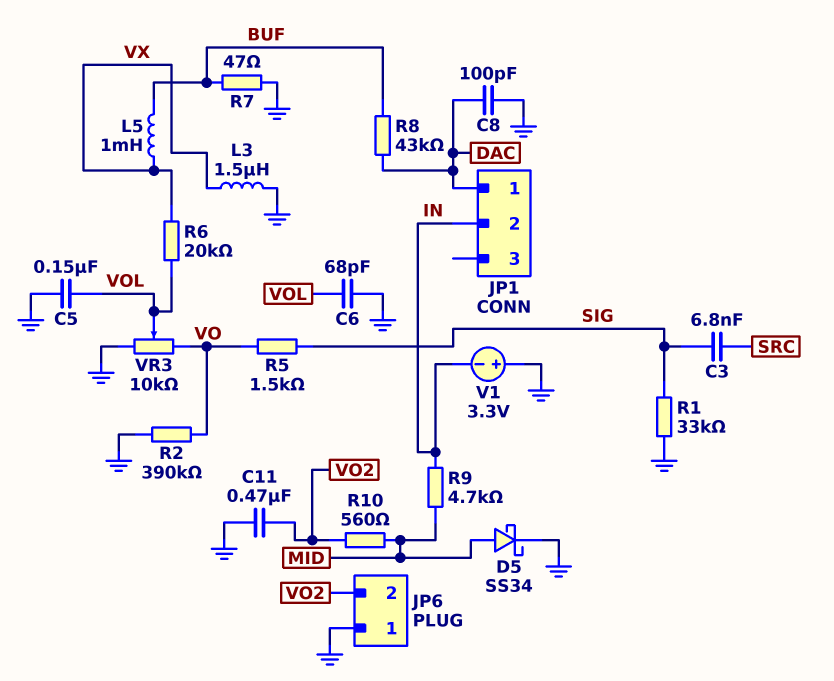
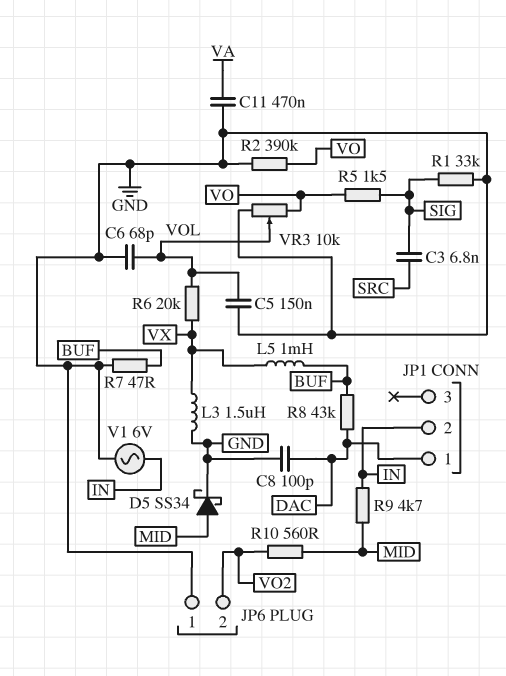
C11: 470nF (GND, VO2) -> 470nF (GND, VA)
V1: 3.3V (plus GND, minus IN) -> AC 6V (GND, IN)

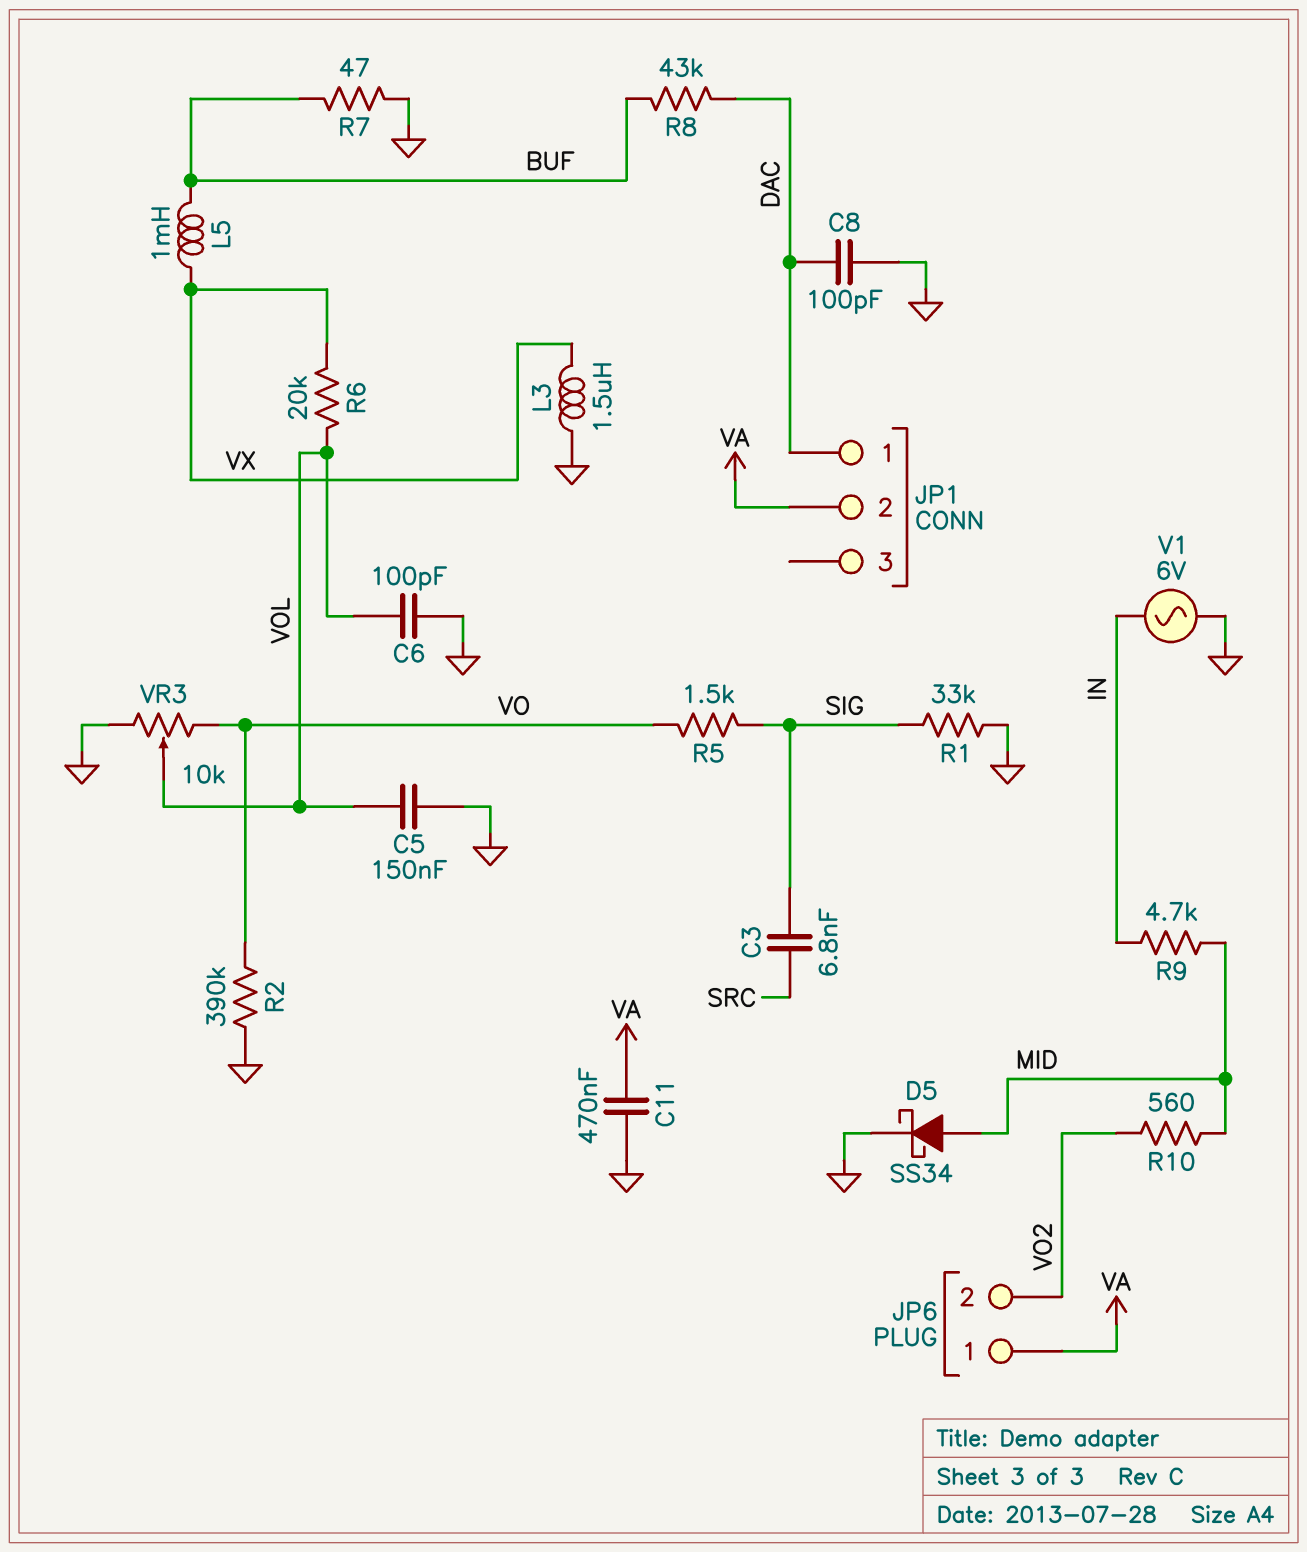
C6: 68pF (GND, VOL) -> 100pF (GND, VOL)
JP1 pin 2: IN -> VA
JP6 pin 1: GND -> VA

